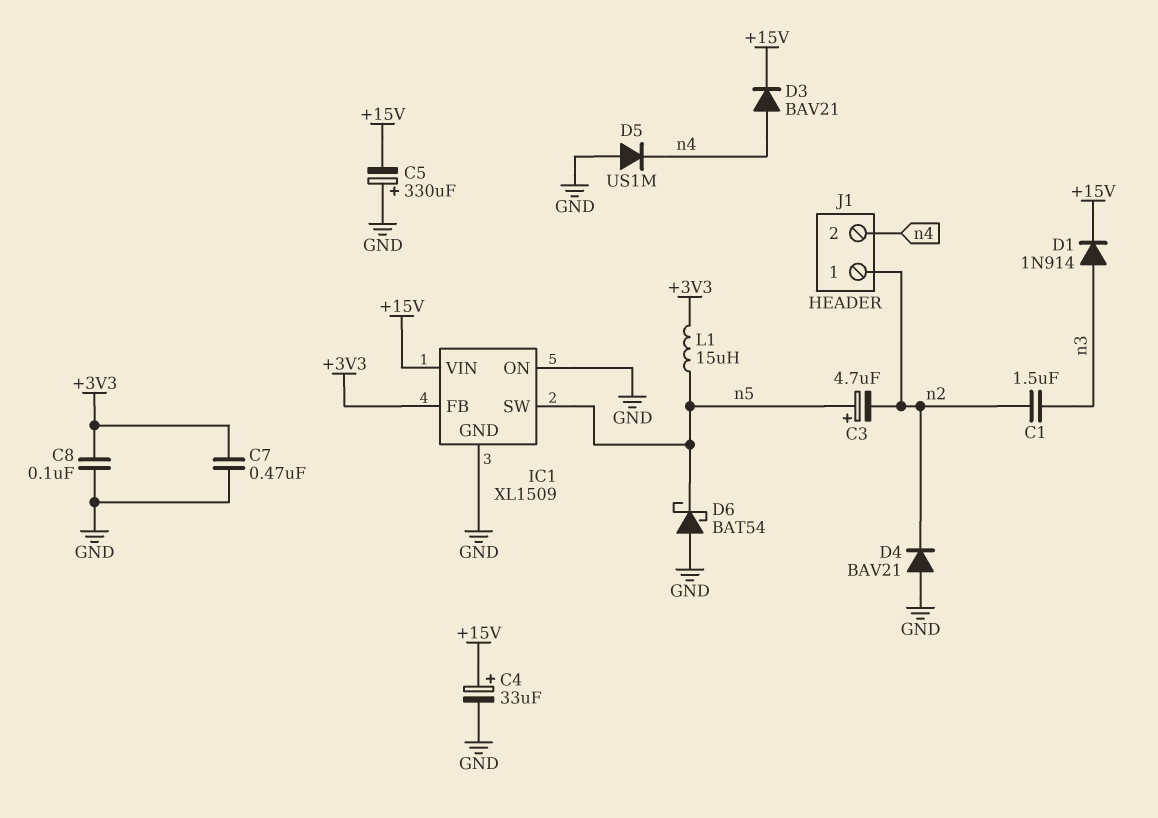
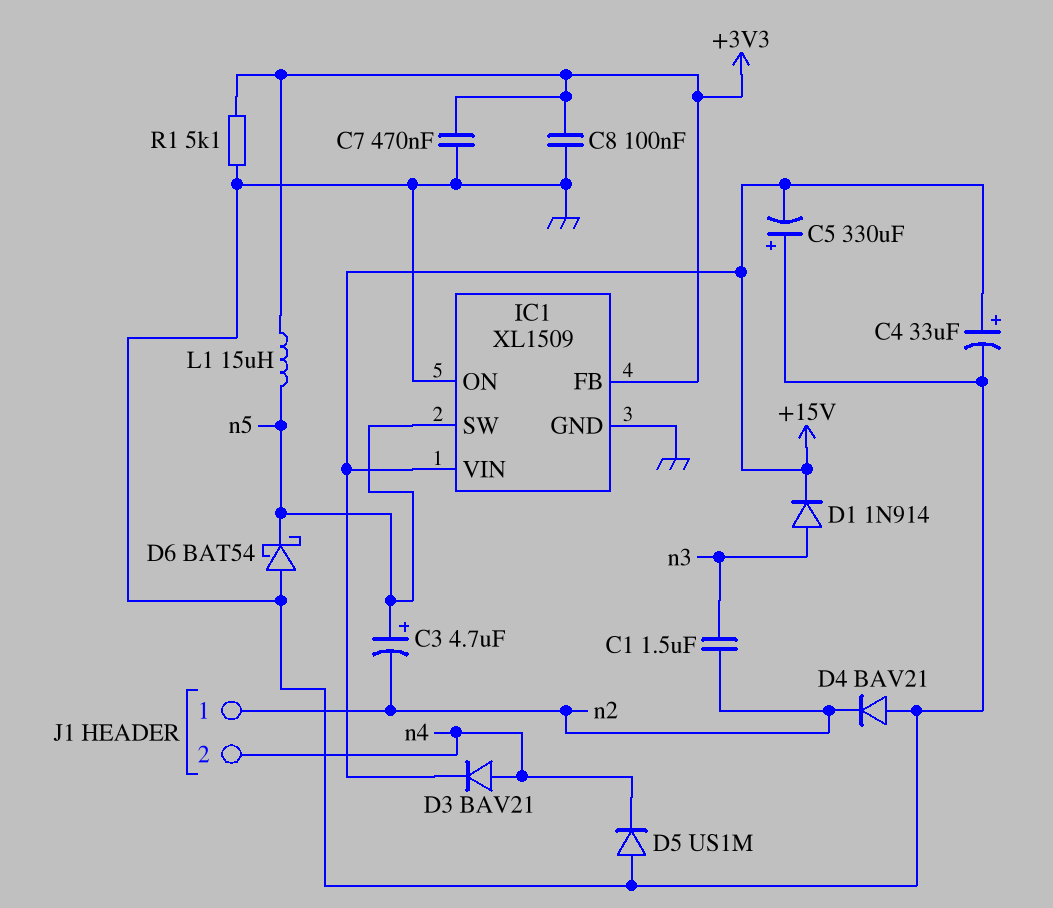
R1: none -> 5.1k (+3V3, GND)

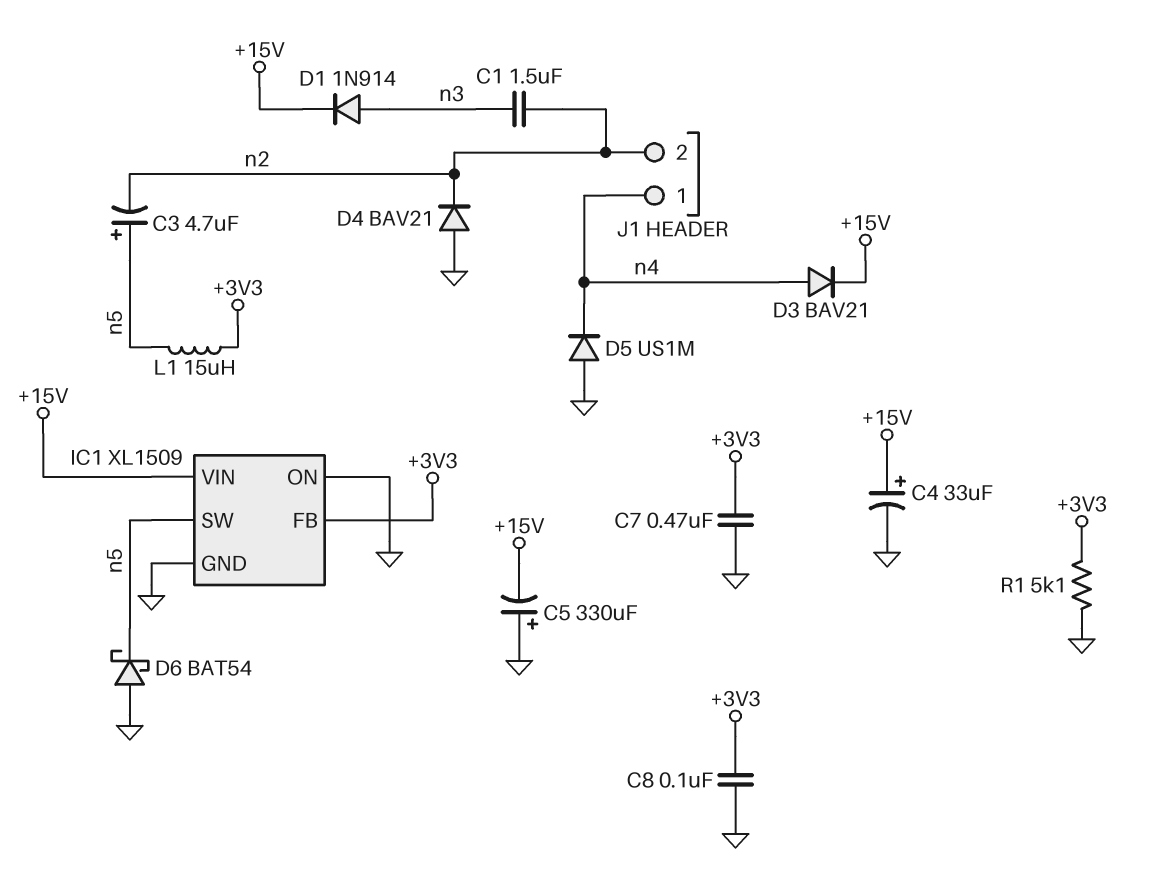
J1 pin 1: n2 -> n4
J1 pin 2: n4 -> n2

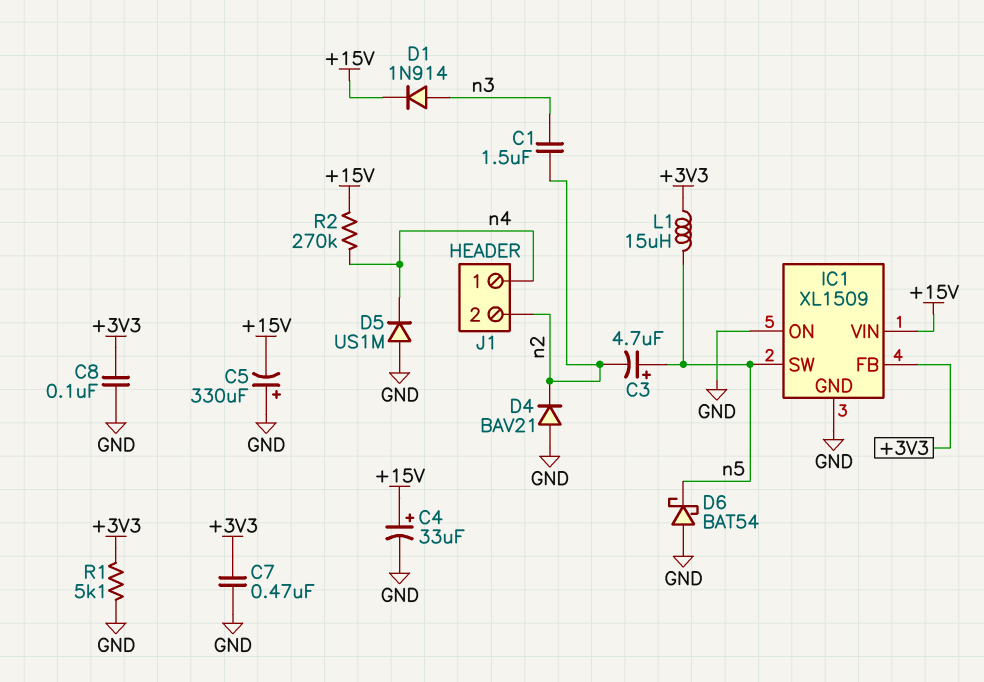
D3: diode BAV21 (A n4, K +15V) -> none
R2: none -> 270k (+15V, n4)

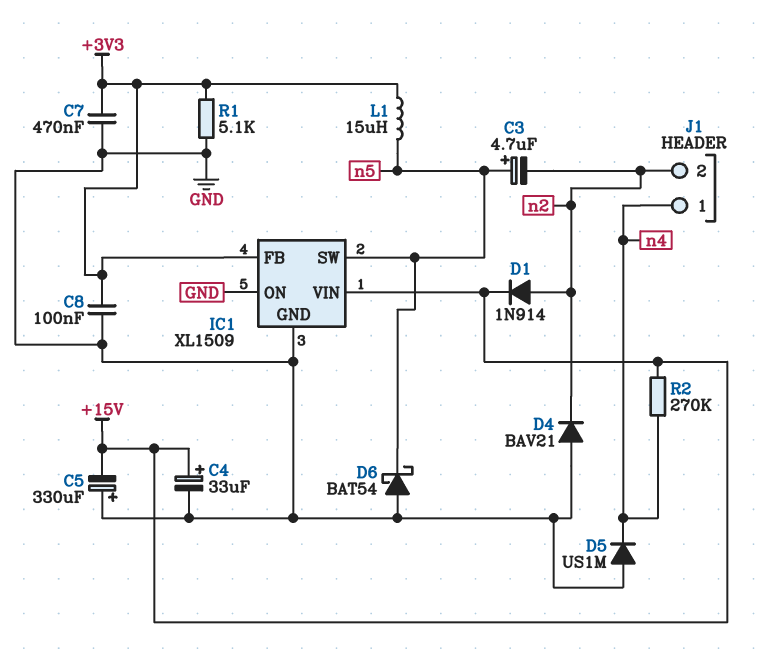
C1: 1.5uF (n2, n3) -> none
D1: diode 1N914 (A n3, K +15V) -> diode 1N914 (A n2, K +15V)

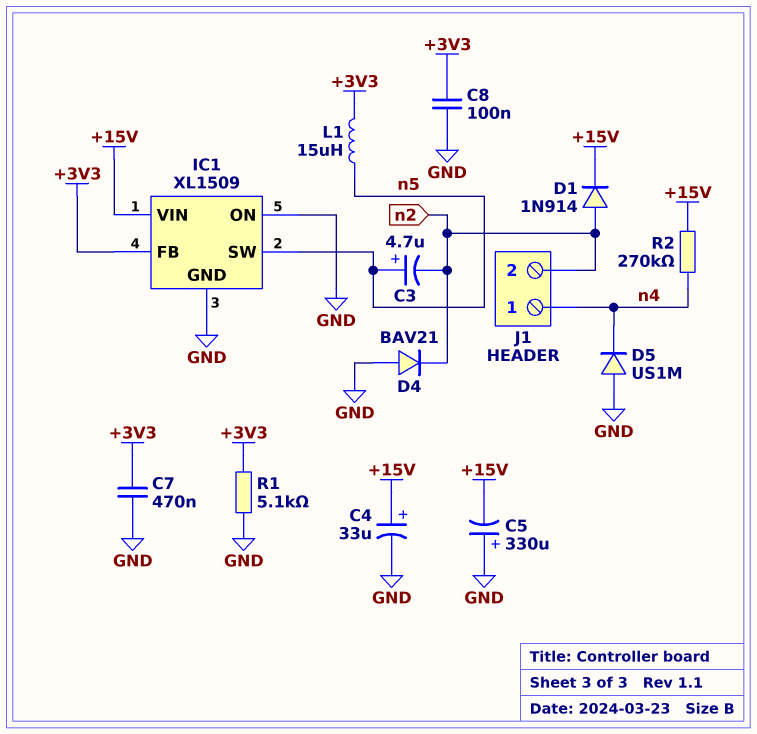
D6: schottky BAT54 (A GND, K n5) -> none

